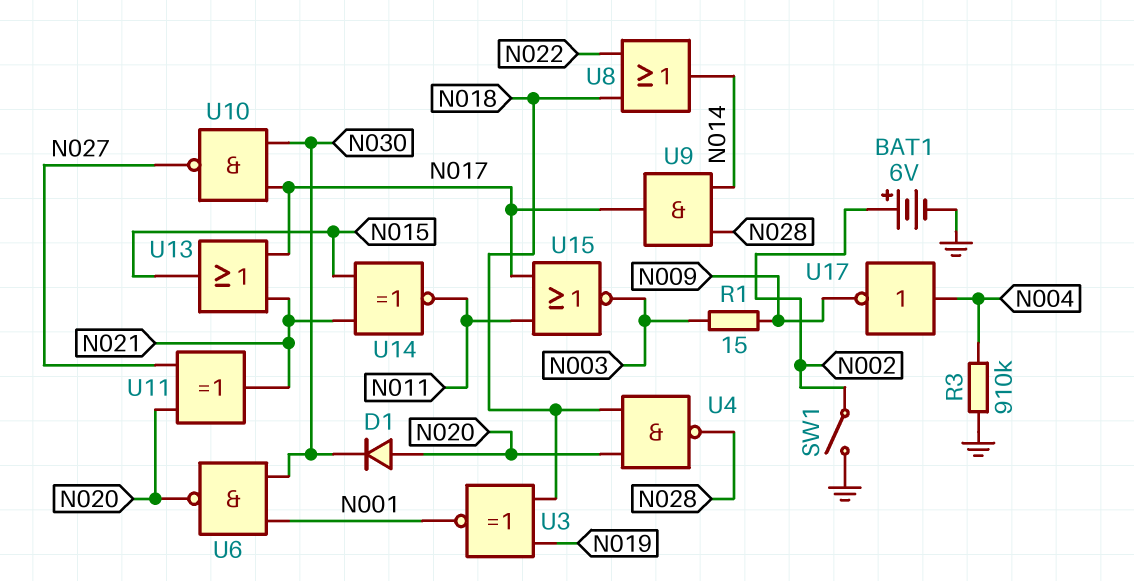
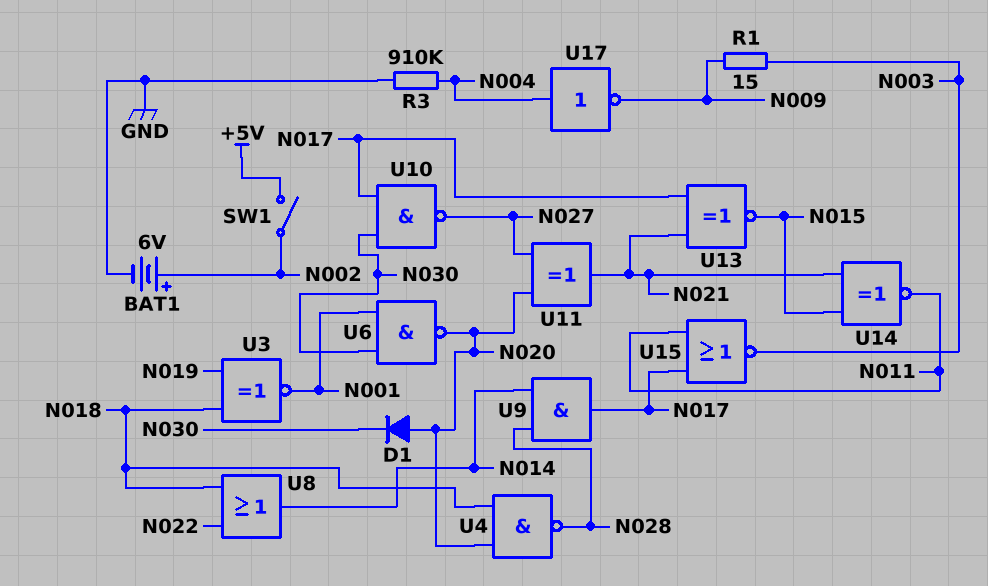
SW1: switch (GND, N002) -> switch (+5V, N002)
U13: OR (in N017, in N021, out N015) -> XNOR (in N017, in N021, out N015)

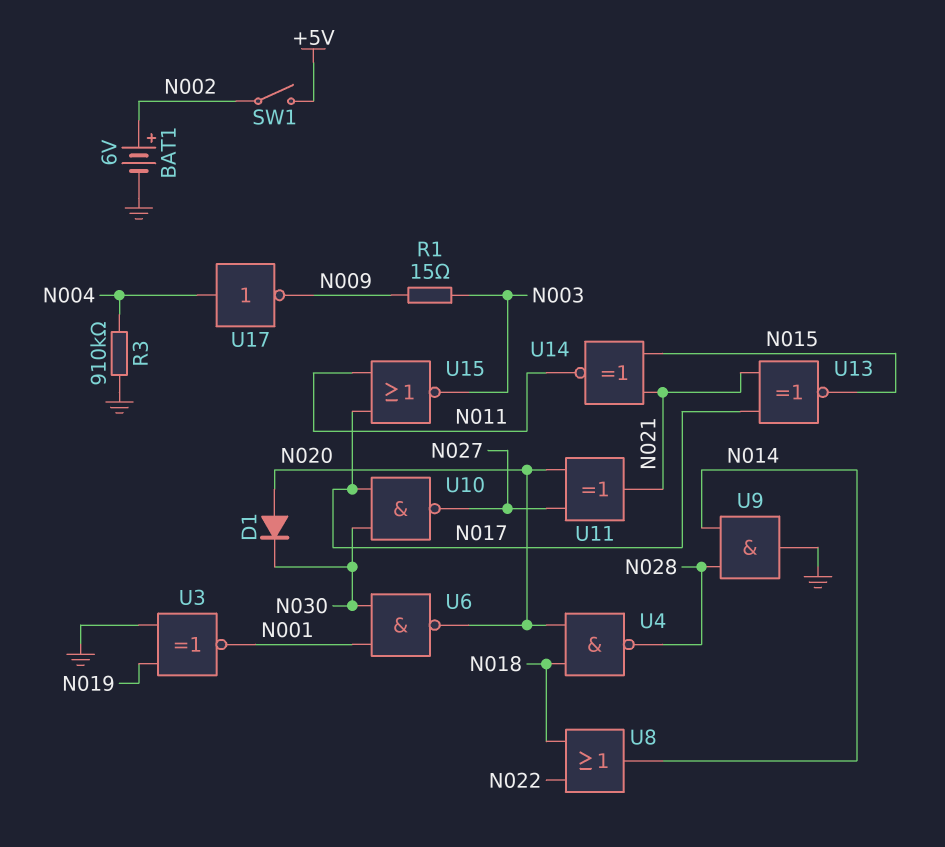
U3: XNOR (in N018, in N019, out N001) -> XNOR (in GND, in N019, out N001)
U9: AND (in N014, in N028, out N017) -> AND (in N014, in N028, out GND)

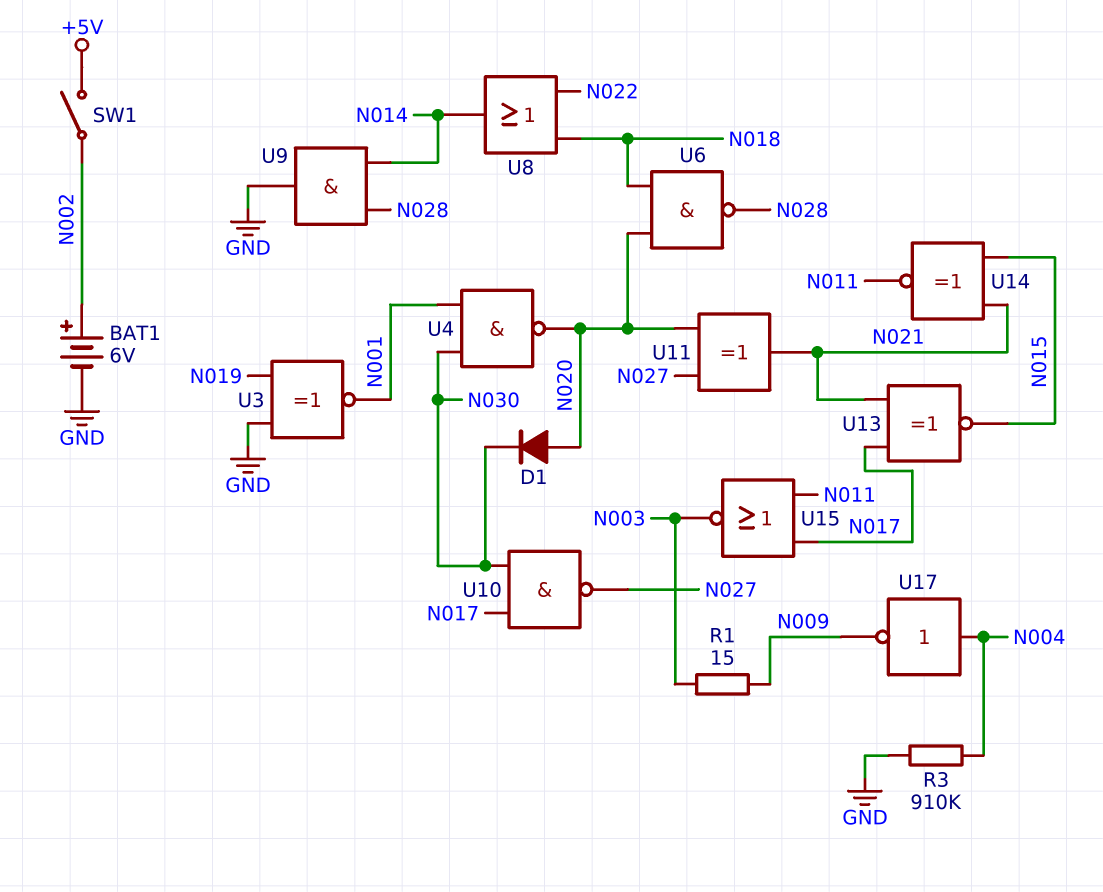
U4: NAND (in N018, in N020, out N028) -> NAND (in N001, in N030, out N020)
U6: NAND (in N001, in N030, out N020) -> NAND (in N018, in N020, out N028)

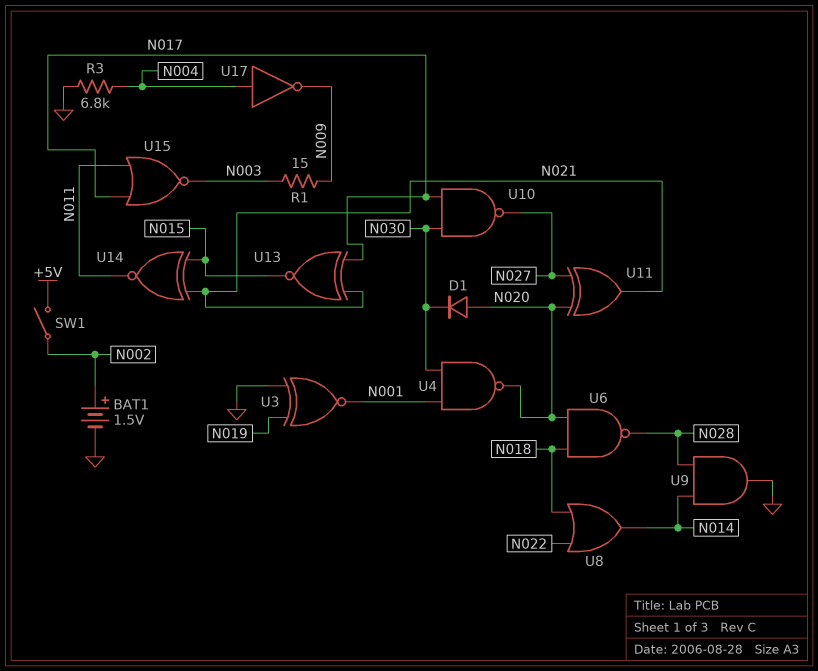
BAT1: 6V (plus N002, minus GND) -> 1.5V (plus N002, minus GND)
R3: 910k (GND, N004) -> 6.8k (GND, N004)

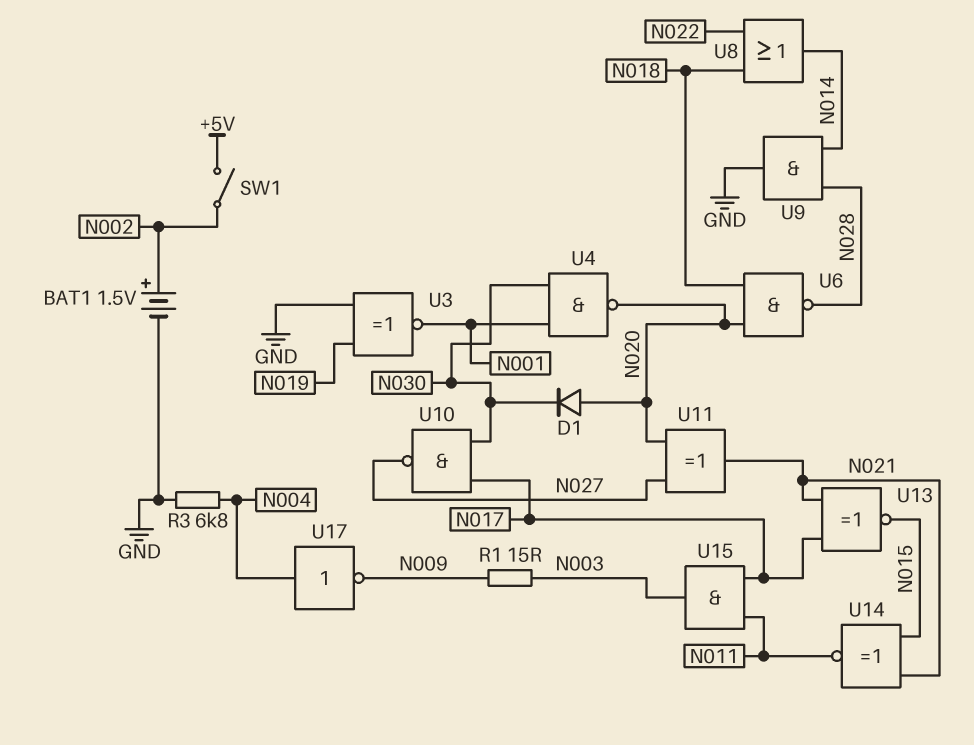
U15: NOR (in N011, in N017, out N003) -> AND (in N011, in N017, out N003)

